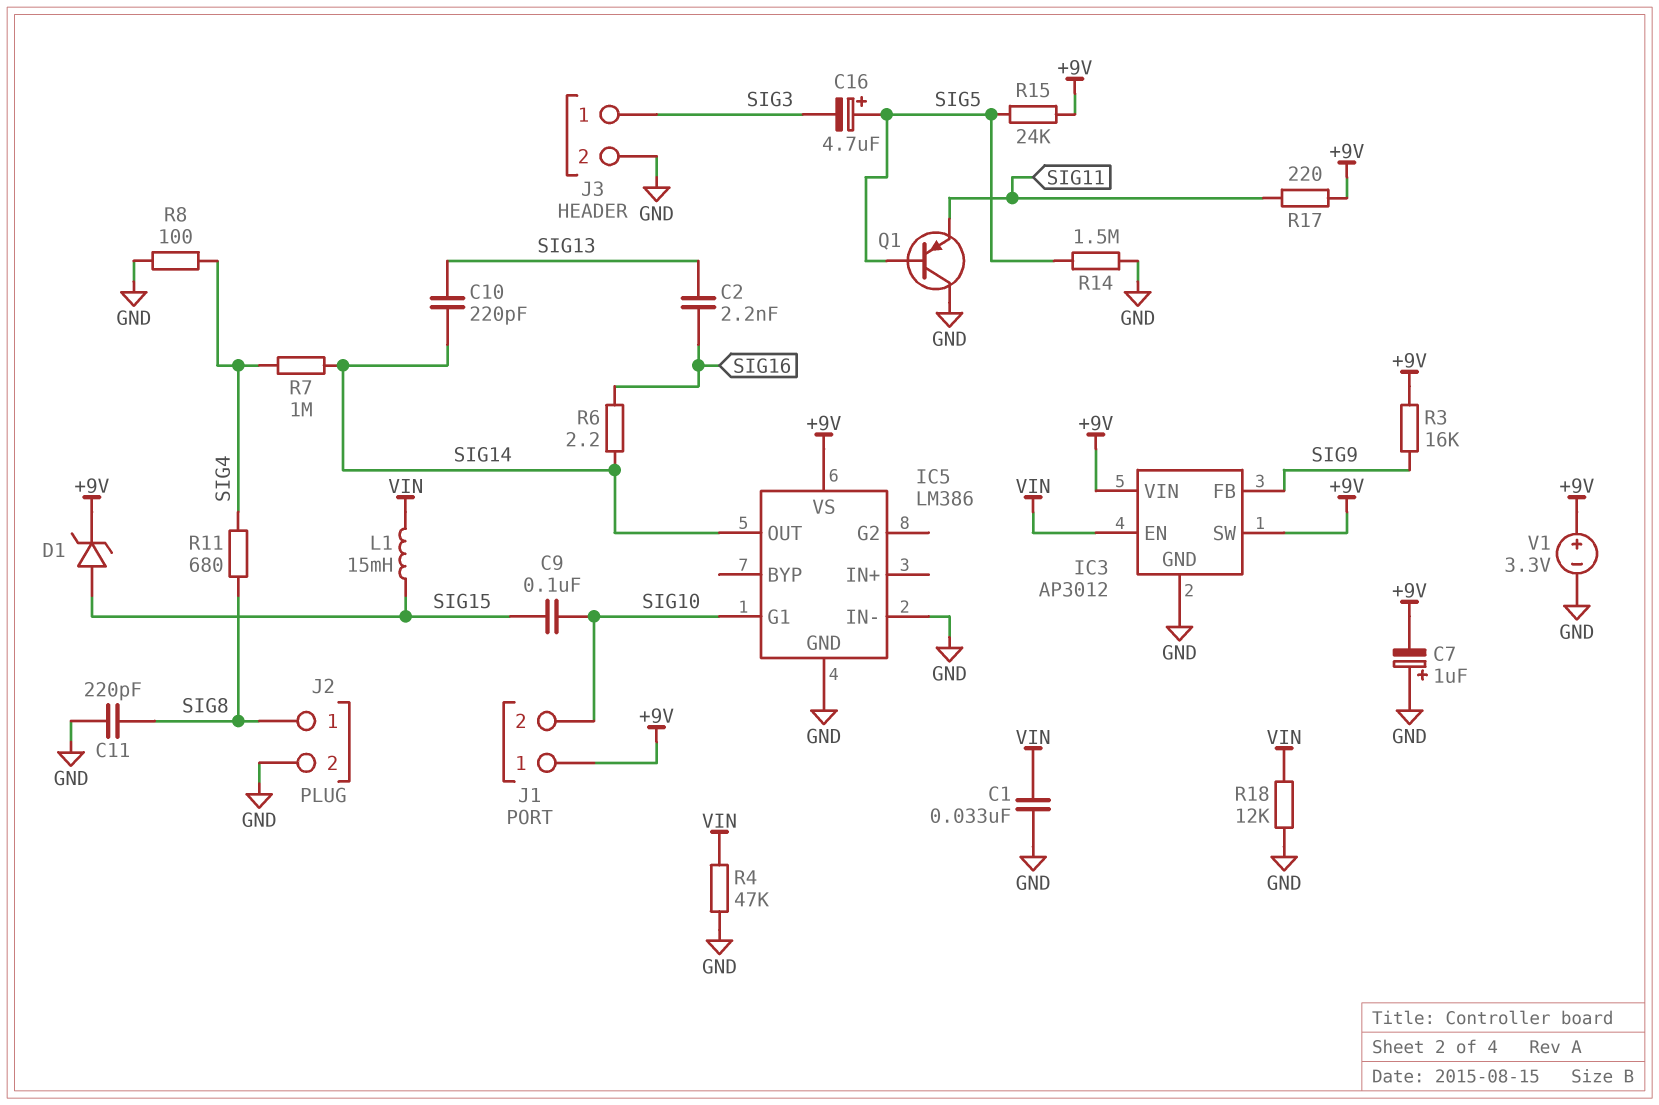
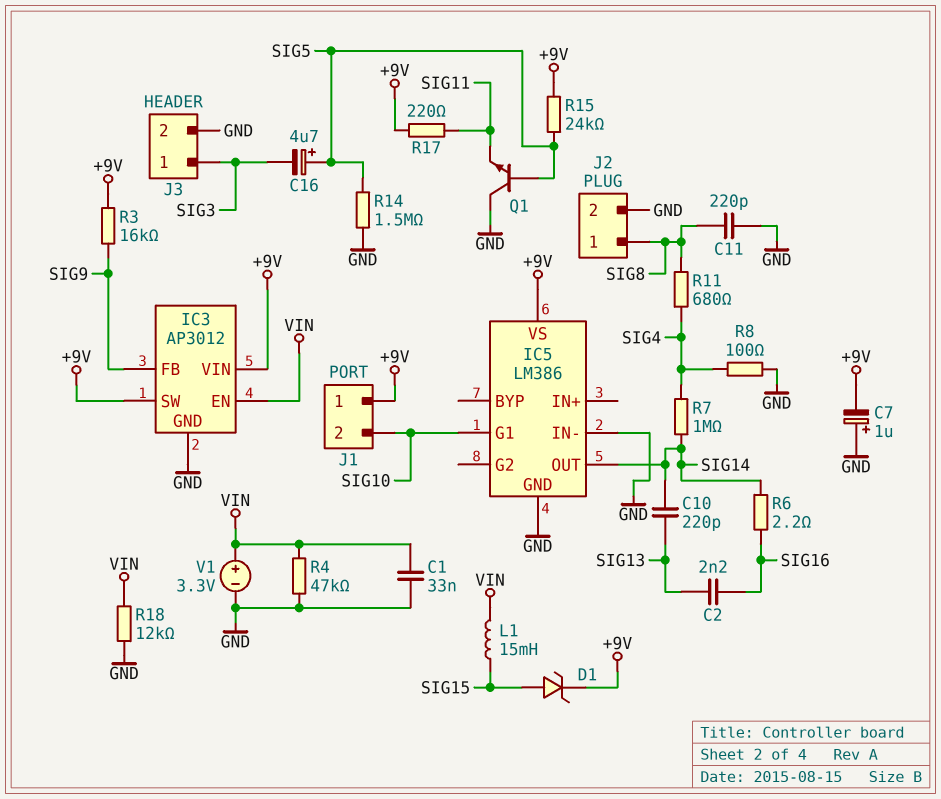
C9: 100nF (SIG10, SIG15) -> none
Q1: PNP (B SIG5, C GND, E SIG11) -> NPN (B SIG5, C GND, E SIG11)
V1: 3.3V (plus +9V, minus GND) -> 3.3V (plus VIN, minus GND)

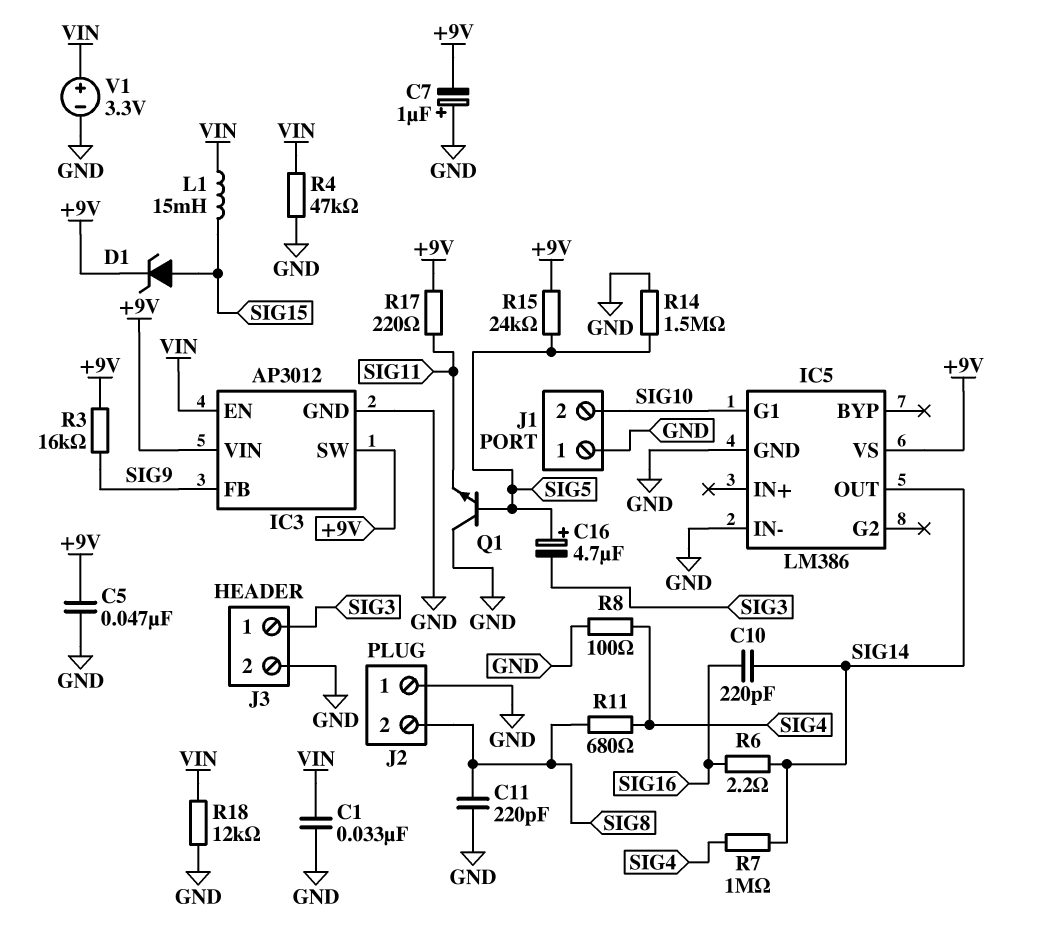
C2: 2.2nF (SIG13, SIG16) -> none
C5: none -> 47nF (+9V, GND)
C10: 220pF (SIG13, SIG14) -> 220pF (SIG14, SIG16)
J1 pin 1: +9V -> GND
J2 pin 1: SIG8 -> GND
J2 pin 2: GND -> SIG8

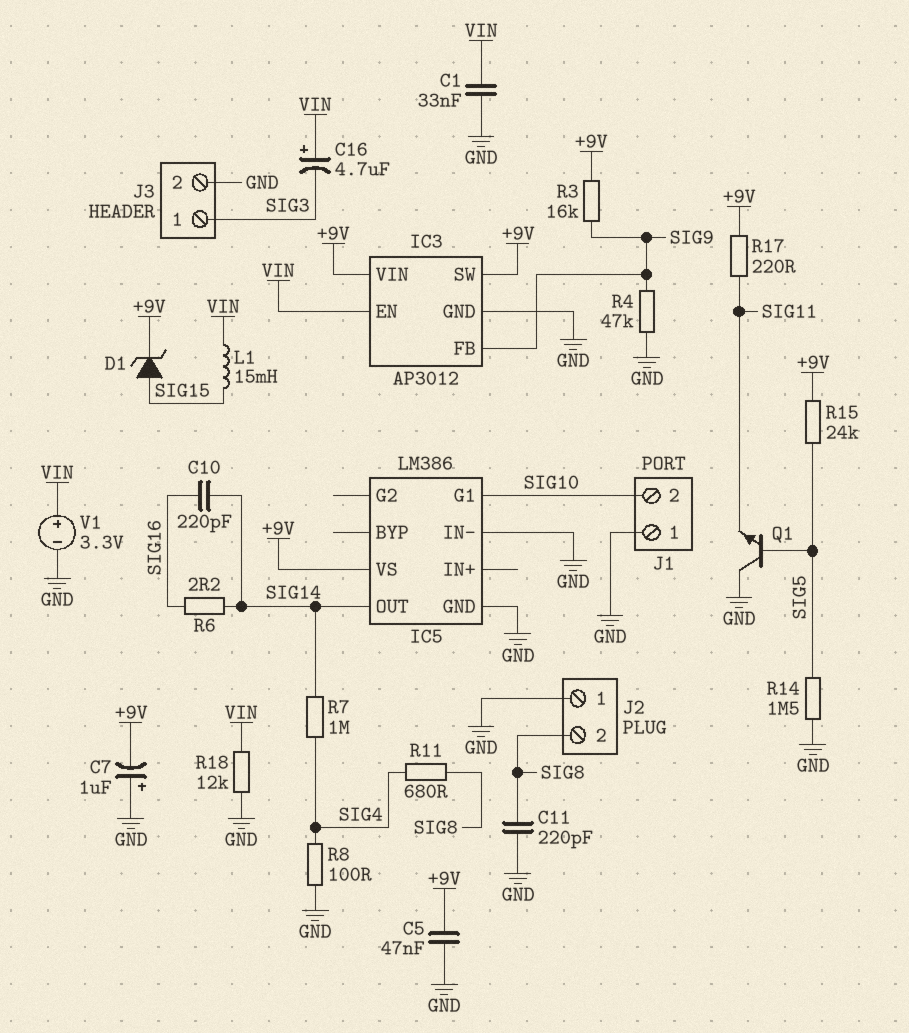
C16: 4.7uF (plus SIG5, minus SIG3) -> 4.7uF (plus VIN, minus SIG3)
R4: 47k (GND, VIN) -> 47k (GND, SIG9)

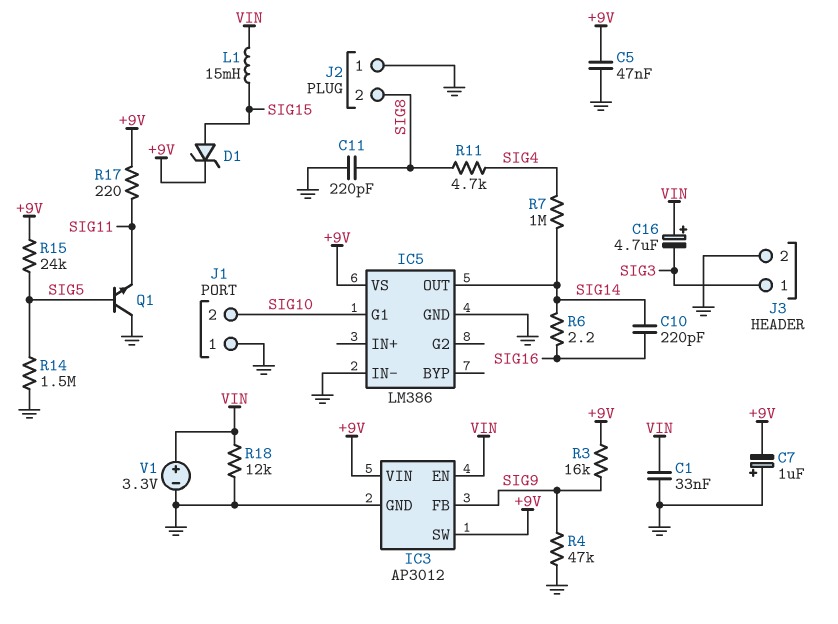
R8: 100 (GND, SIG4) -> none
R11: 680 (SIG4, SIG8) -> 4.7k (SIG4, SIG8)

